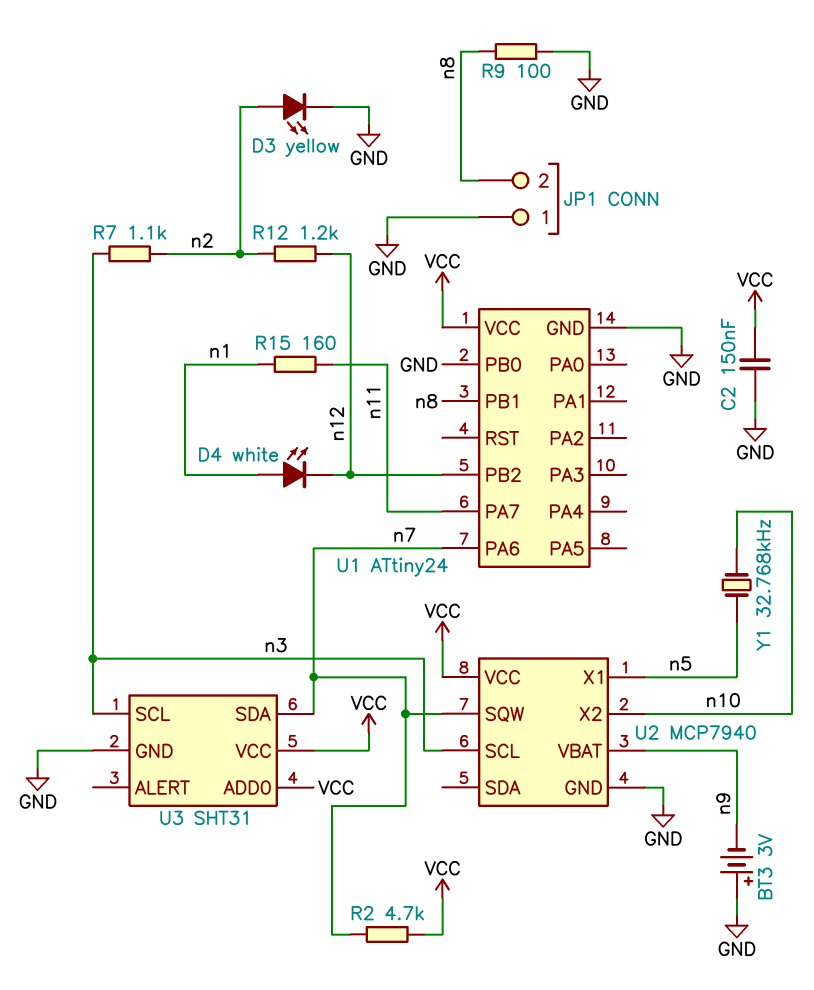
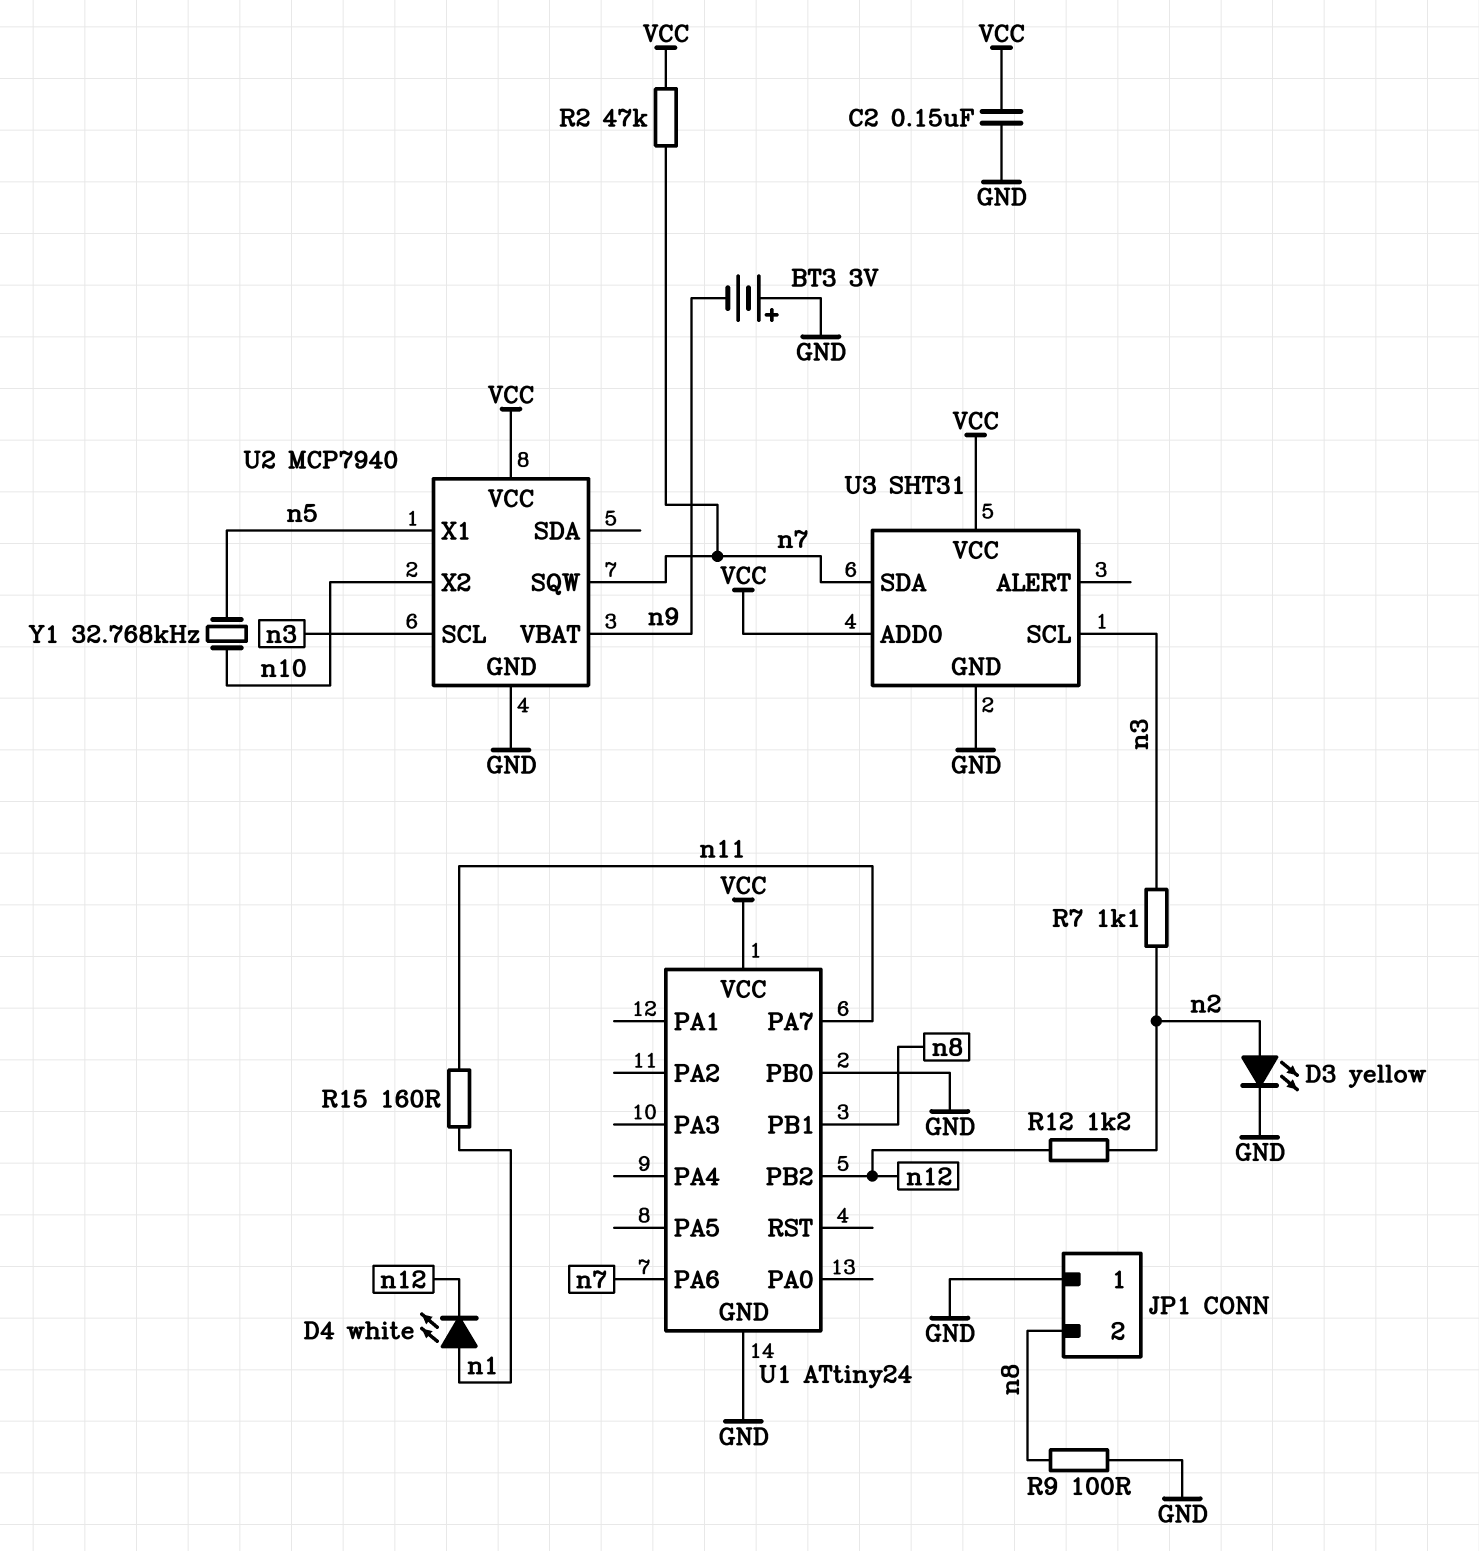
R2: 4.7k (VCC, n7) -> 47k (VCC, n7)

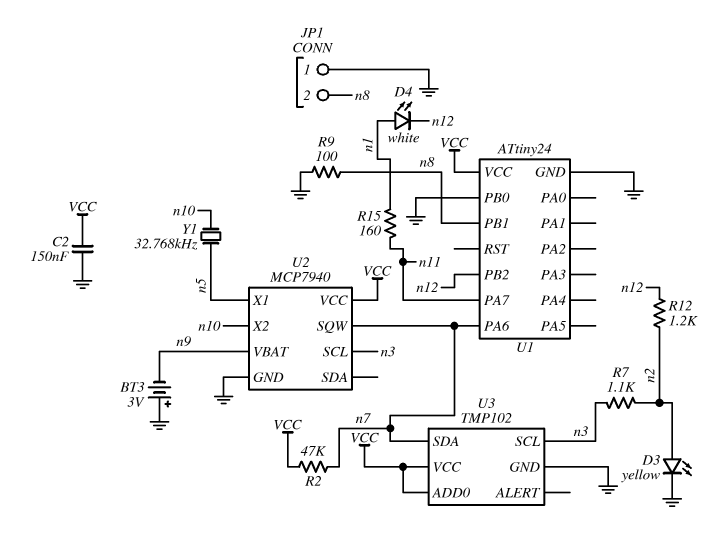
U3: SHT31 -> TMP102

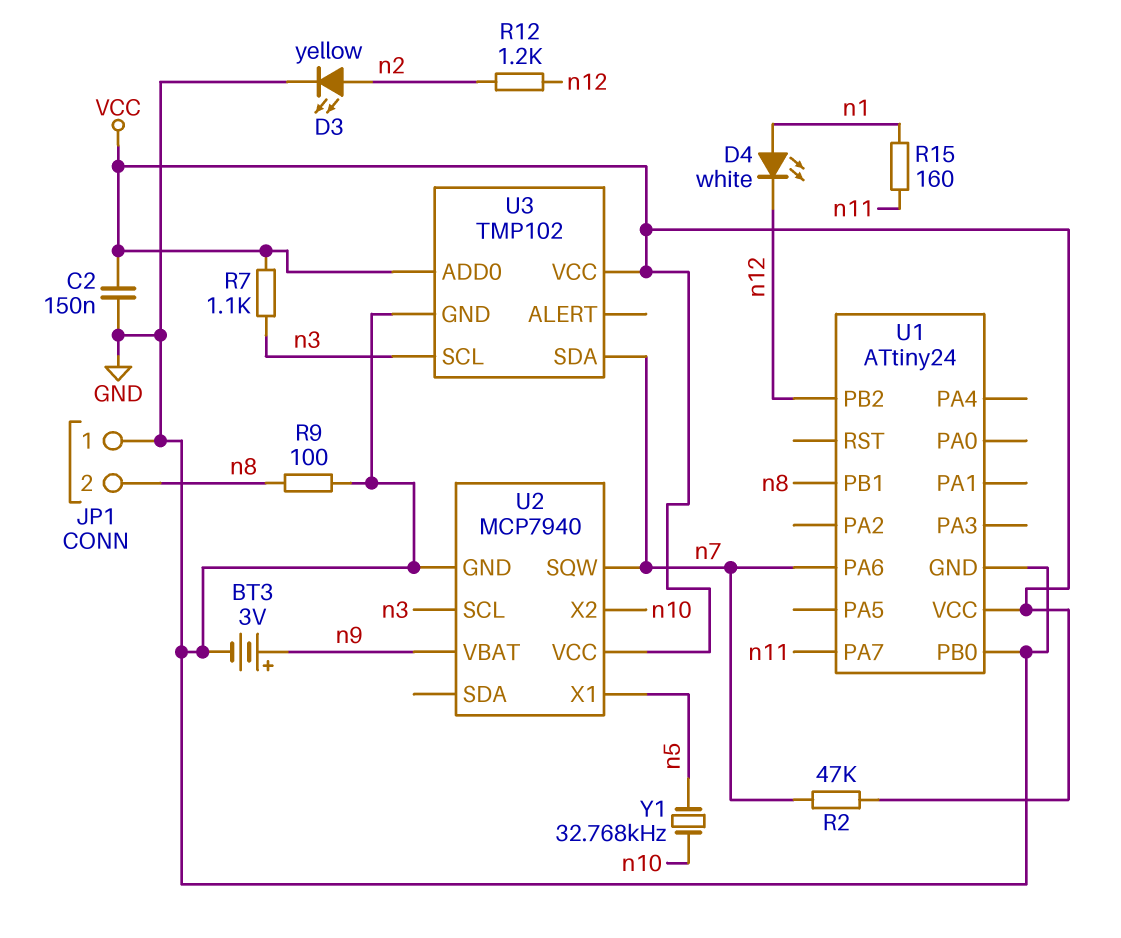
BT3: 3V (plus GND, minus n9) -> 3V (plus n9, minus GND)
R7: 1.1k (n2, n3) -> 1.1k (VCC, n3)

